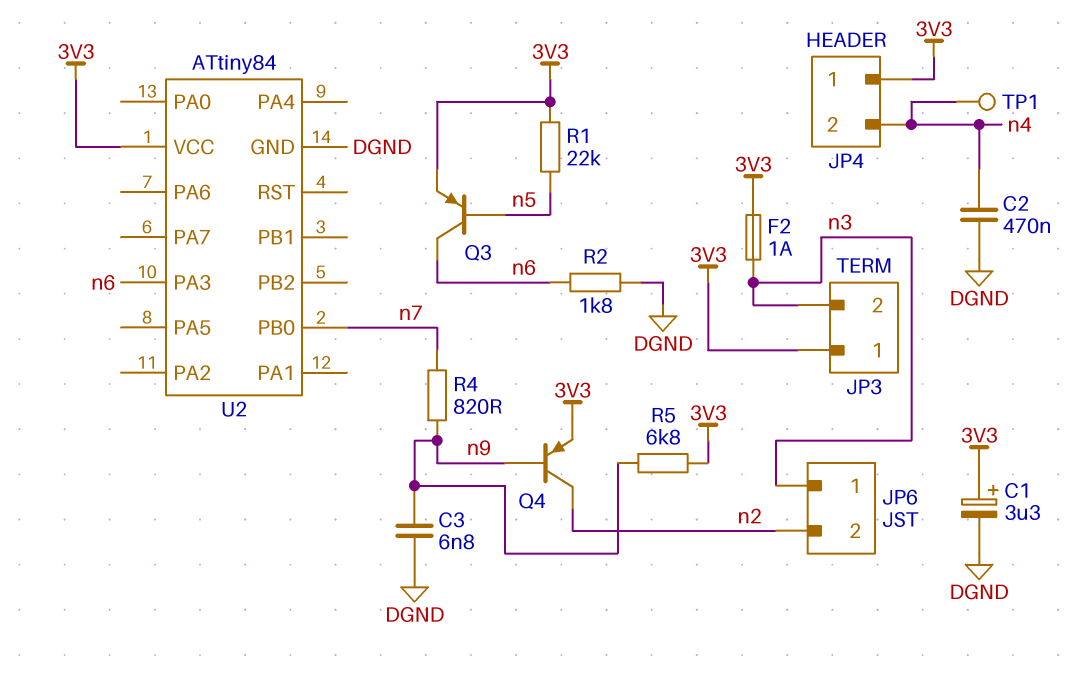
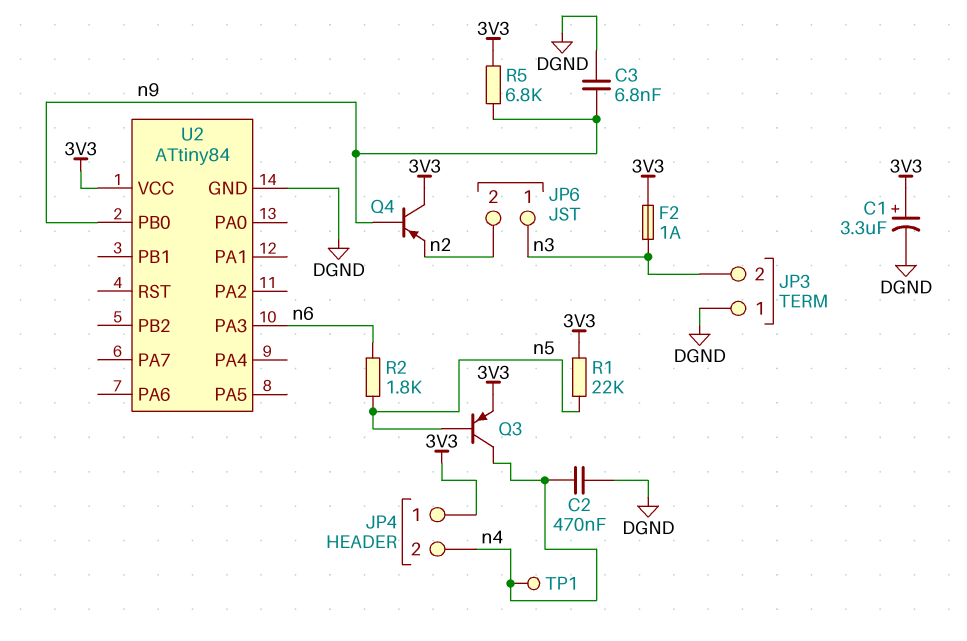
JP3 pin 1: 3V3 -> DGND
Q3: PNP (B n5, C n6, E 3V3) -> PNP (B n5, C n4, E 3V3)
Q4: PNP (B n9, C n2, E 3V3) -> PNP (B n9, C 3V3, E n2)
R2: 1.8k (DGND, n6) -> 1.8k (n5, n6)
R4: 820 (n7, n9) -> none
U2 pin PB0: n7 -> n9

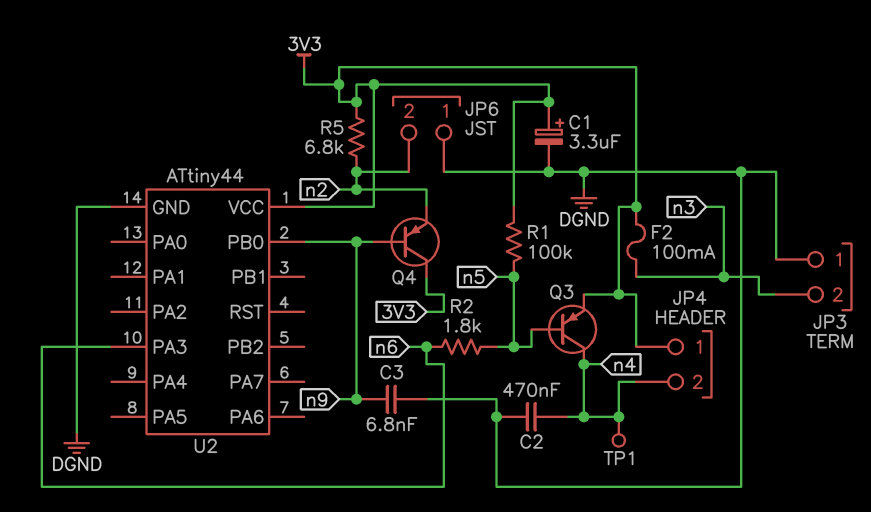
F2: 1A (3V3, n3) -> 100mA (3V3, n3)
JP6 pin 1: n3 -> DGND
R1: 22k (3V3, n5) -> 100k (3V3, n5)
R5: 6.8k (3V3, n9) -> 6.8k (3V3, n2)
U2: ATtiny84 -> ATtiny44

